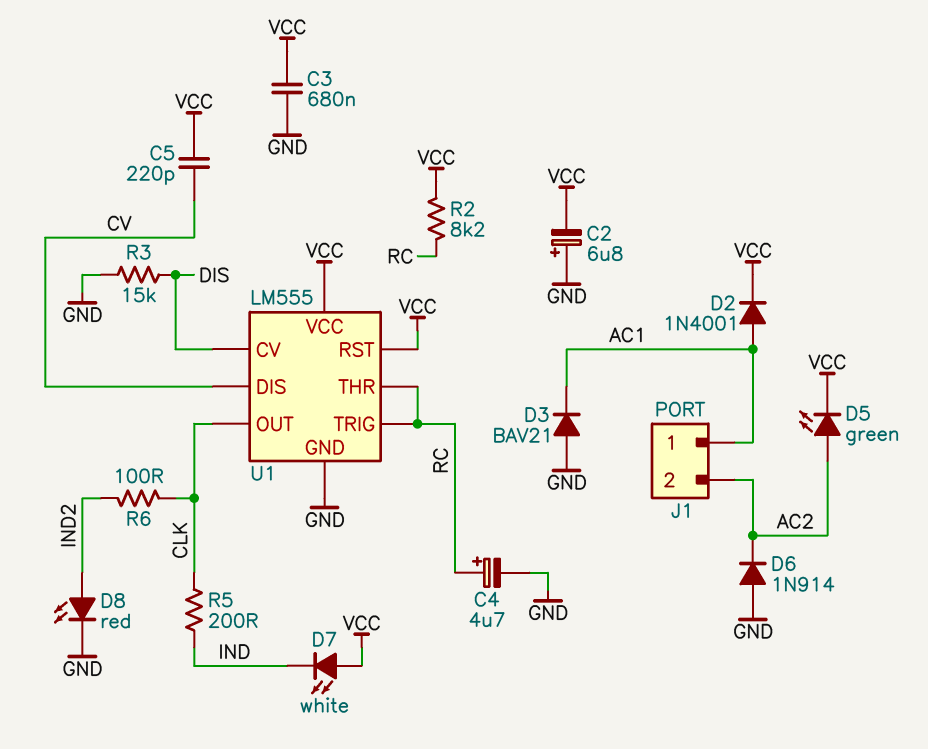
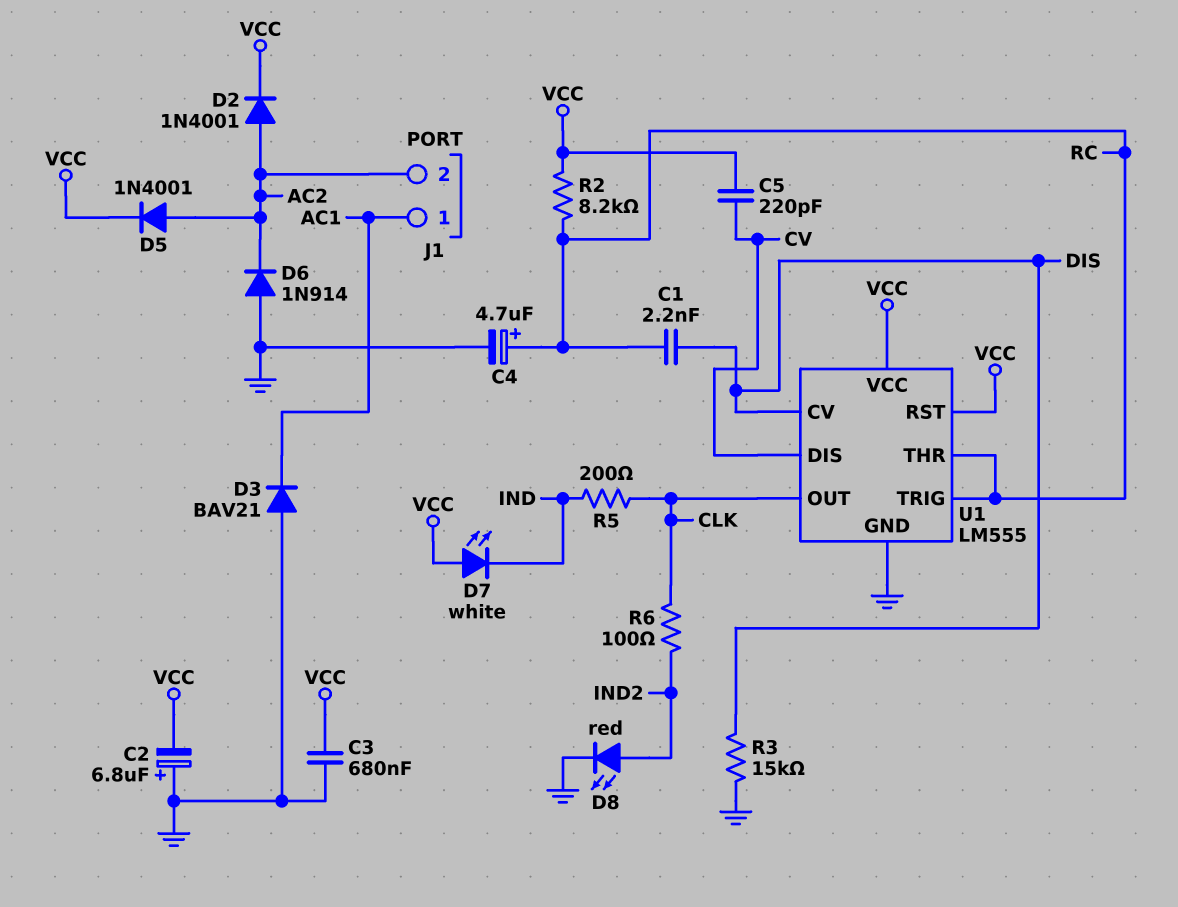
C1: none -> 2.2nF (DIS, RC)
D2: diode 1N4001 (A AC1, K VCC) -> diode 1N4001 (A AC2, K VCC)
D5: LED green (A AC2, K VCC) -> diode 1N4001 (A AC2, K VCC)

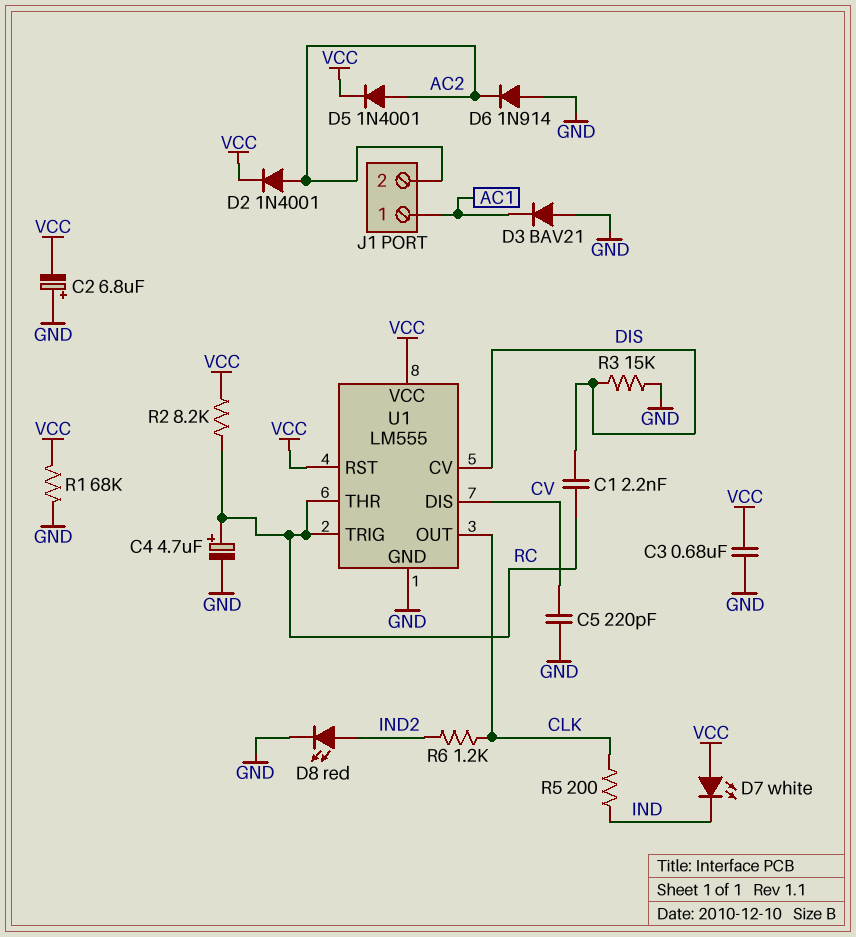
C5: 220pF (CV, VCC) -> 220pF (CV, GND)
R1: none -> 68k (GND, VCC)
R6: 100 (CLK, IND2) -> 1.2k (CLK, IND2)

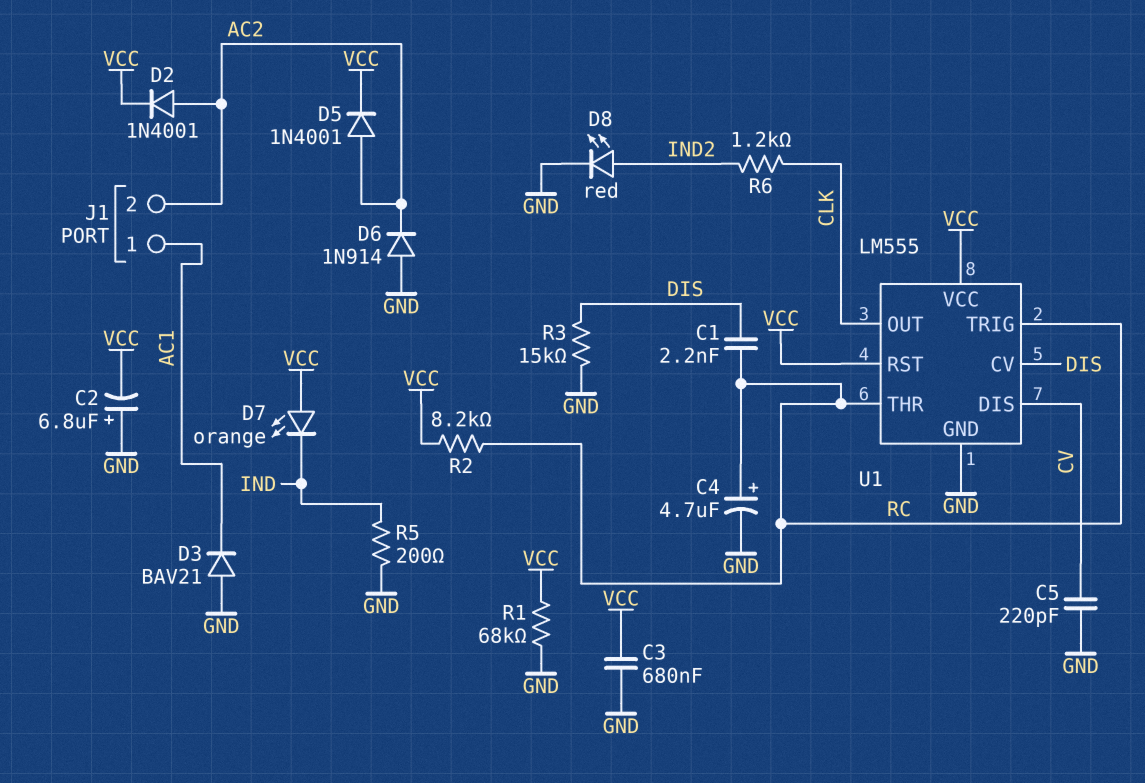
D7: LED white (A VCC, K IND) -> LED orange (A VCC, K IND)
R5: 200 (CLK, IND) -> 200 (GND, IND)

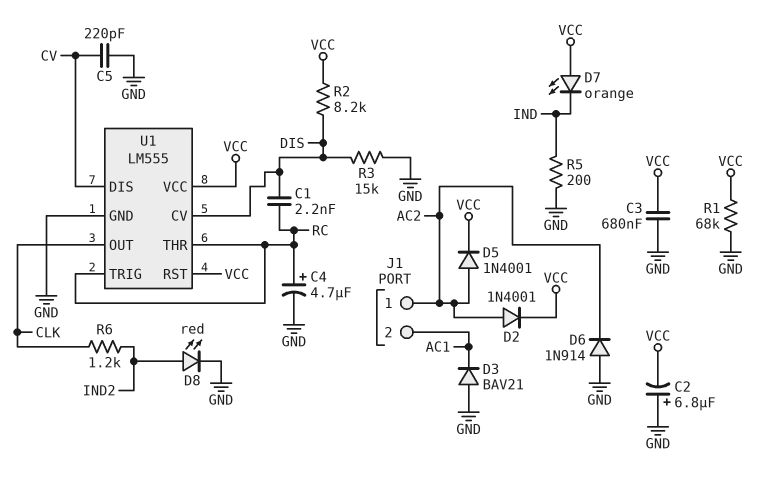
J1 pin 1: AC1 -> AC2
J1 pin 2: AC2 -> AC1
R2: 8.2k (RC, VCC) -> 8.2k (DIS, VCC)

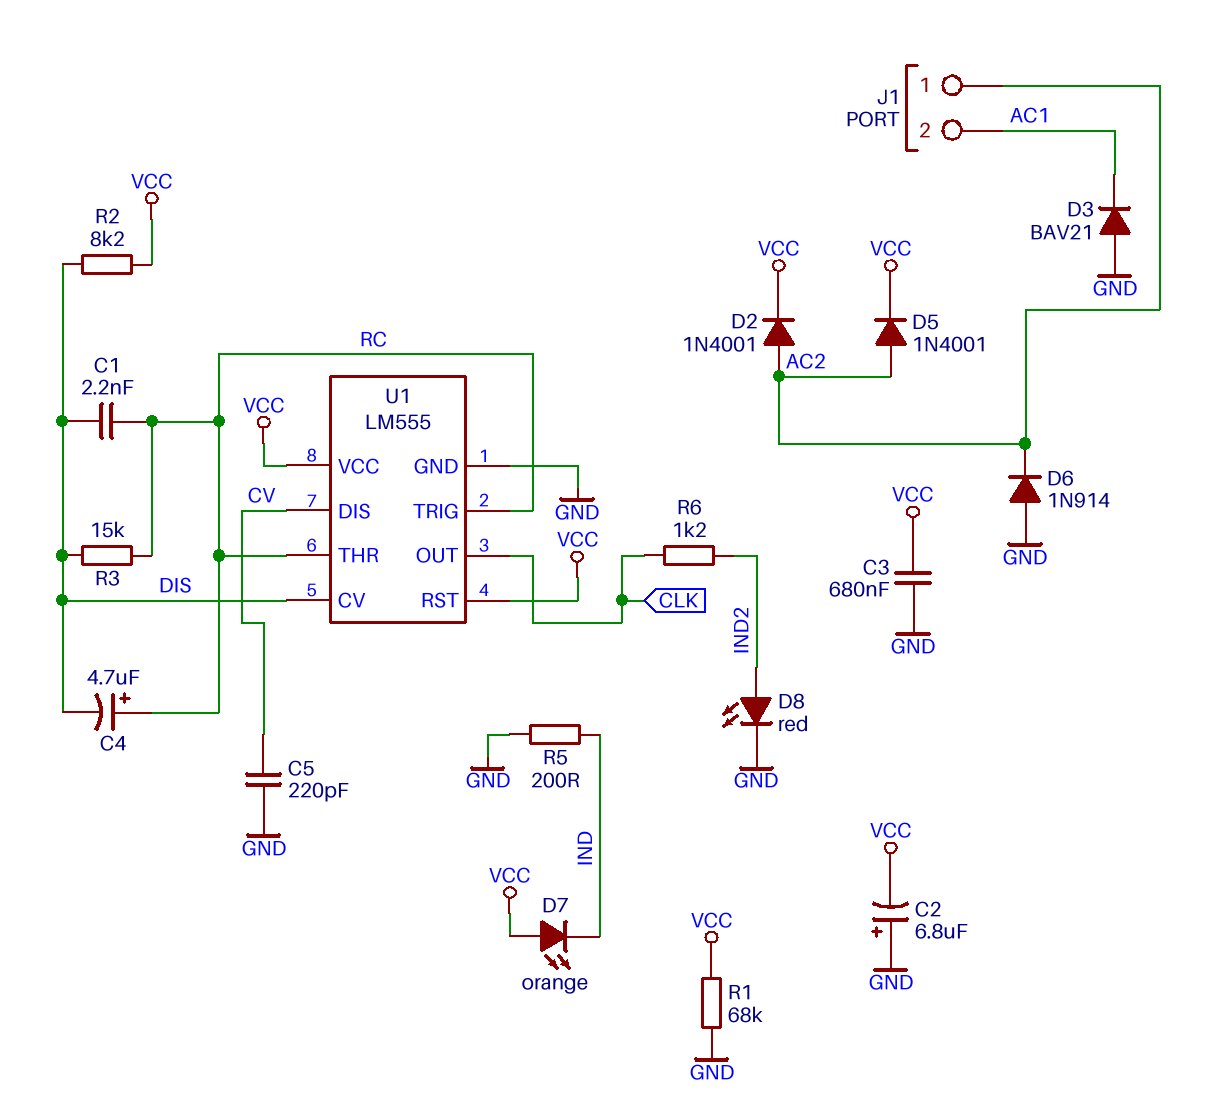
C4: 4.7uF (plus RC, minus GND) -> 4.7uF (plus RC, minus DIS)
R3: 15k (DIS, GND) -> 15k (DIS, RC)

